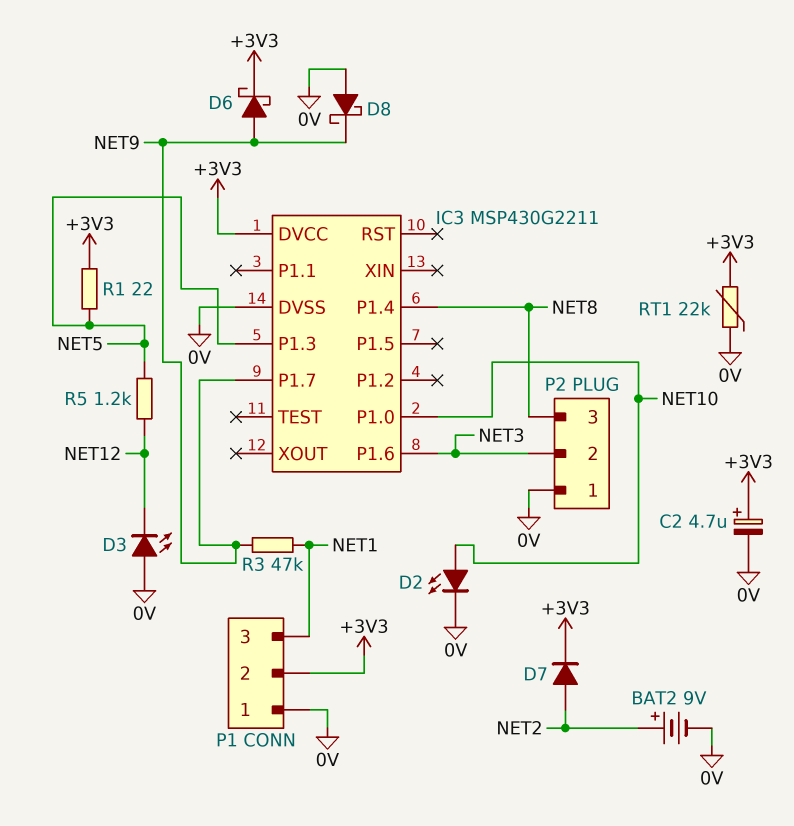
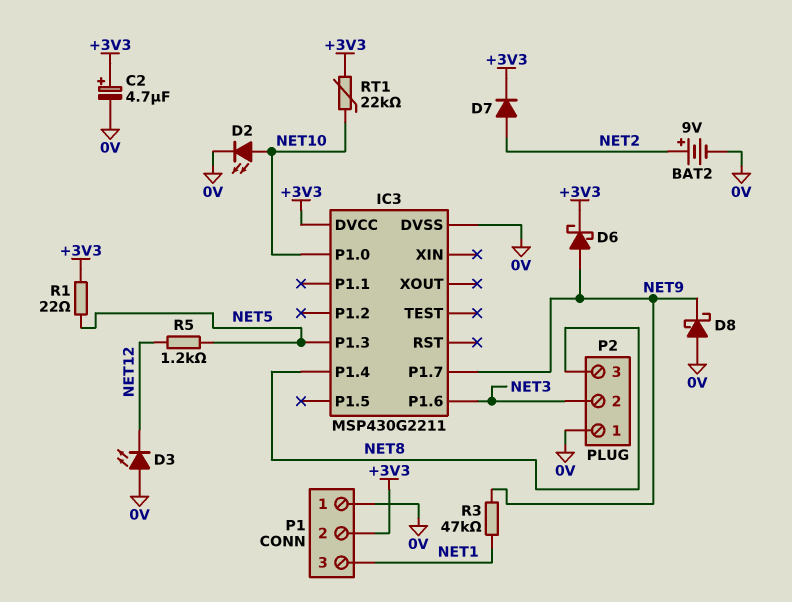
RT1: 22k (+3V3, 0V) -> 22k (+3V3, NET10)

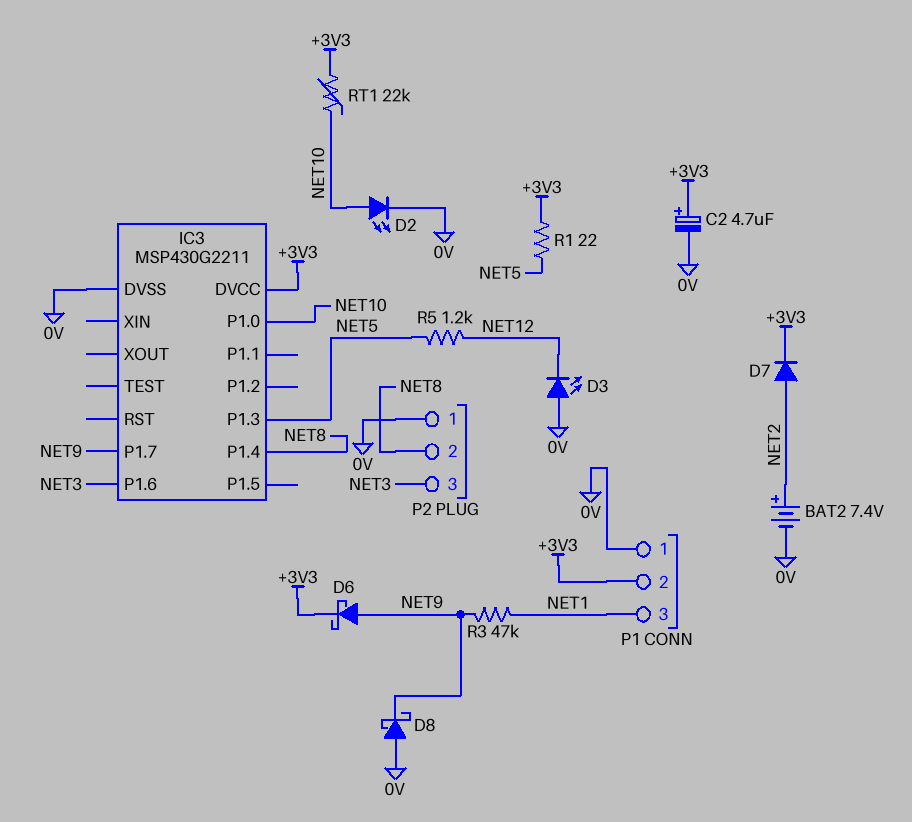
BAT2: 9V (plus NET2, minus 0V) -> 7.4V (plus NET2, minus 0V)
P2 pin 2: NET3 -> NET8
P2 pin 3: NET8 -> NET3

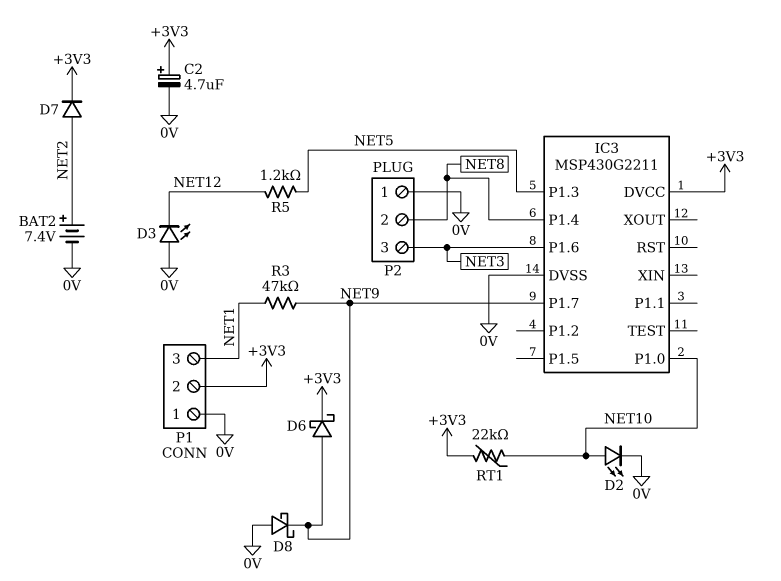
R1: 22 (+3V3, NET5) -> none

